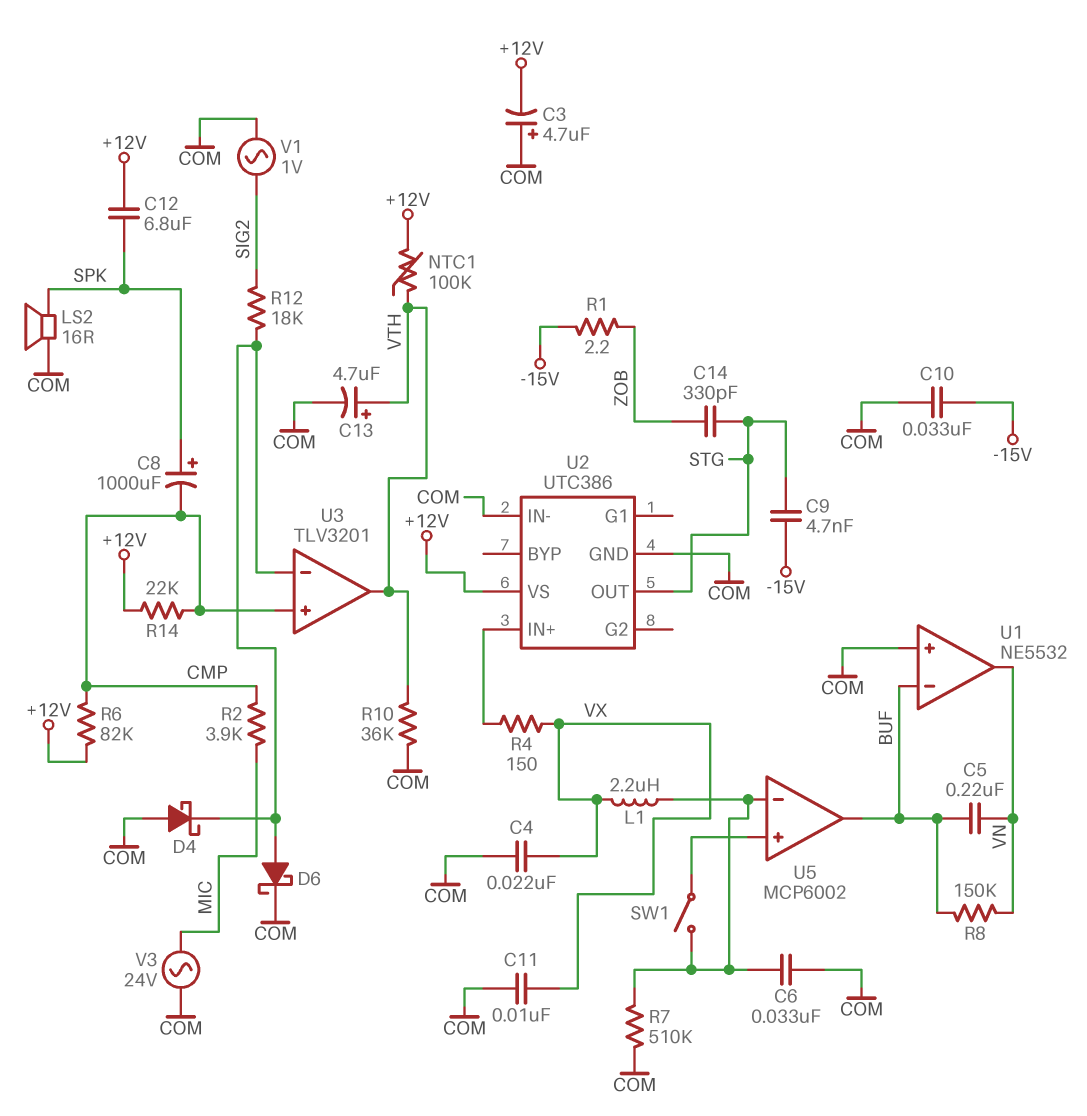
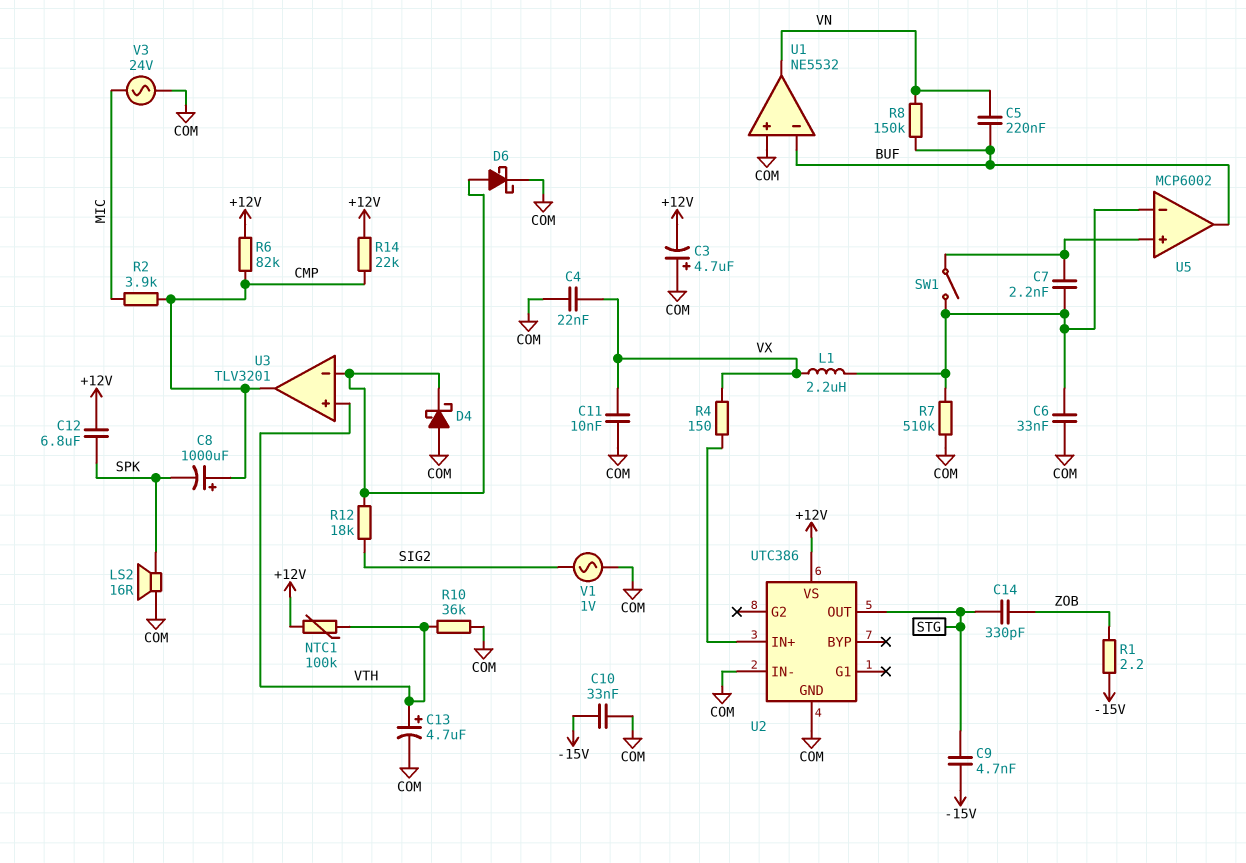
C7: none -> 2.2nF (U5/in+, U5/in-)
C8: 1000uF (plus SPK, minus CMP) -> 1000uF (plus CMP, minus SPK)
U3 pin in+: CMP -> VTH
U3 pin out: VTH -> CMP

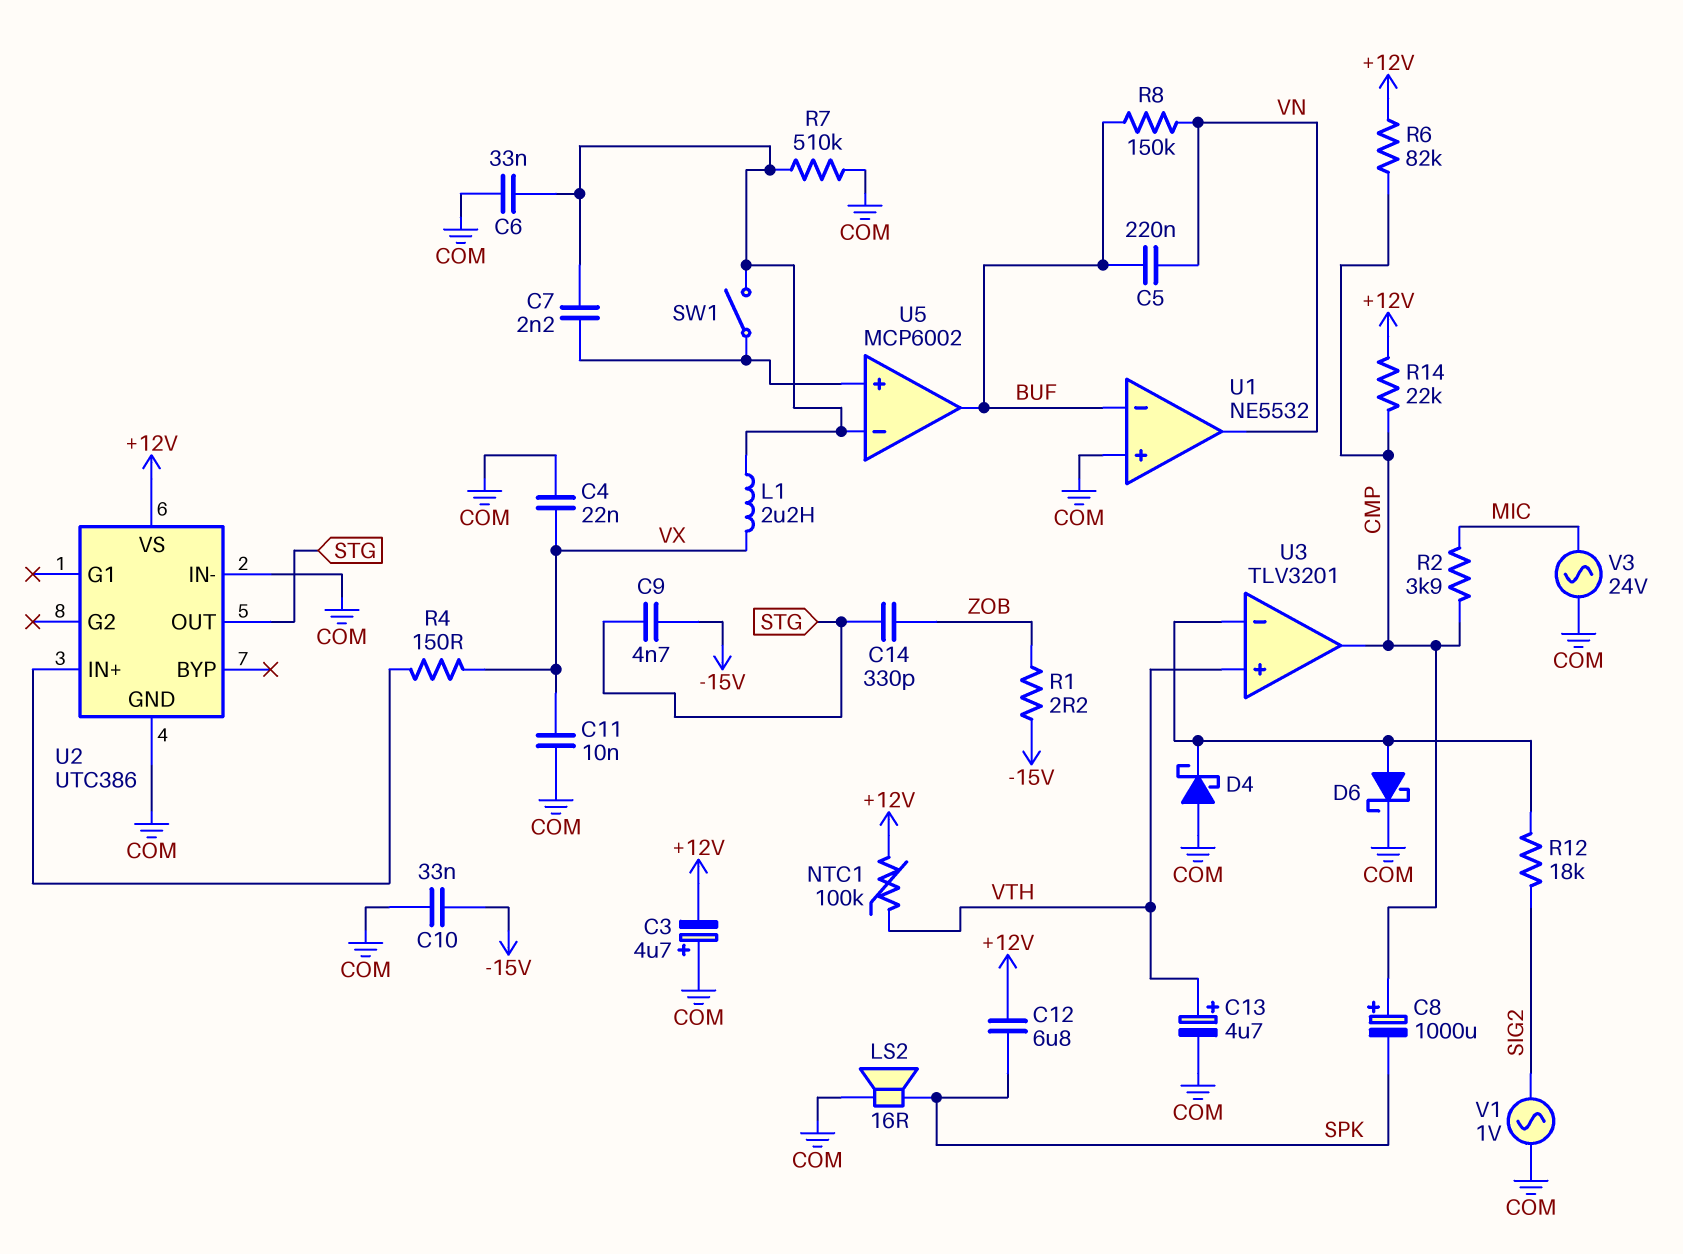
R10: 36k (COM, VTH) -> none

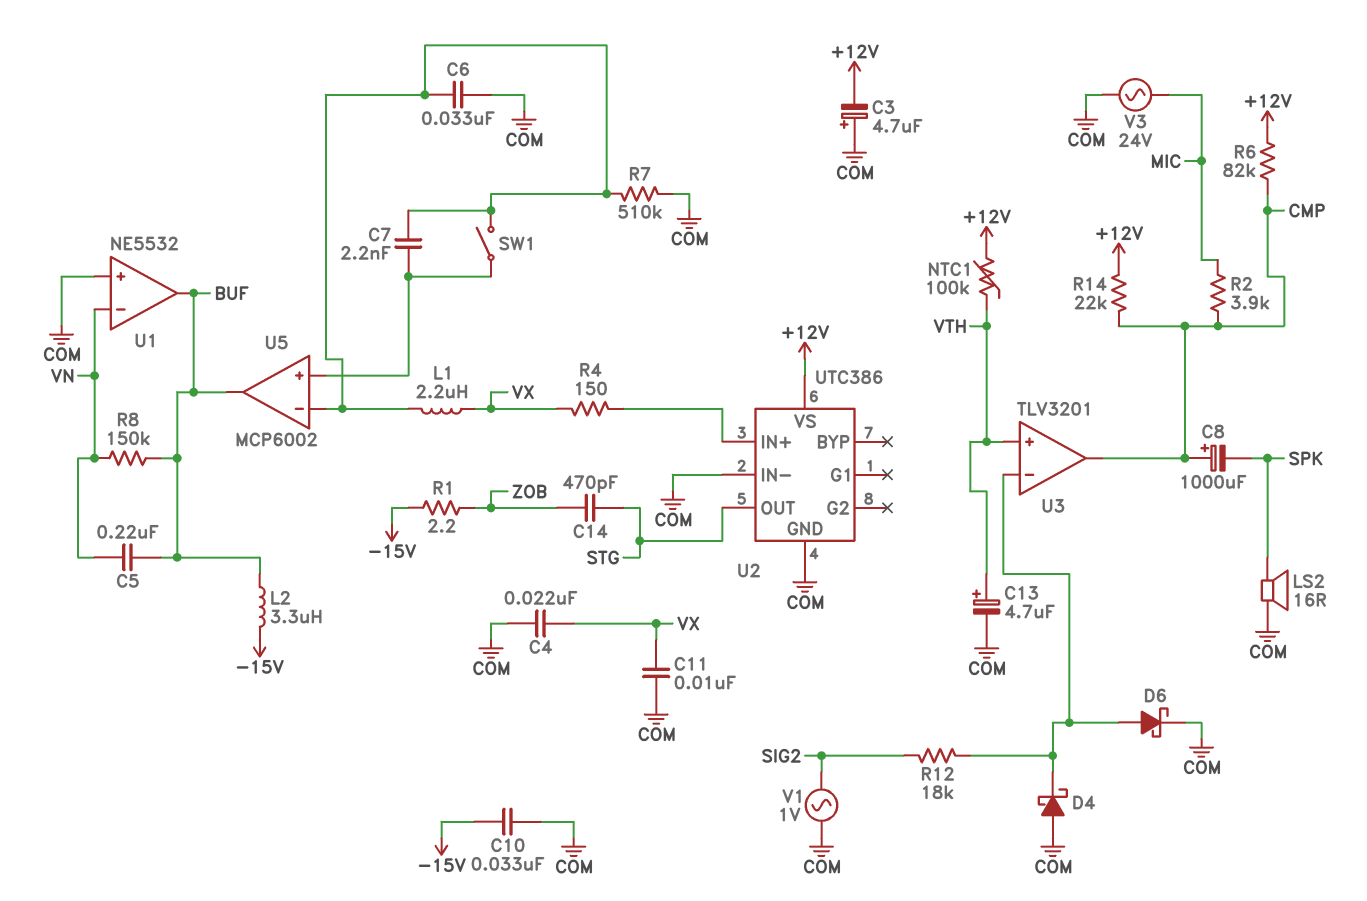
C9: 4.7nF (-15V, STG) -> none
C12: 6.8uF (+12V, SPK) -> none
C14: 330pF (STG, ZOB) -> 470pF (STG, ZOB)
L2: none -> 3.3uH (-15V, BUF)
U1 pin in-: BUF -> VN
U1 pin out: VN -> BUF

